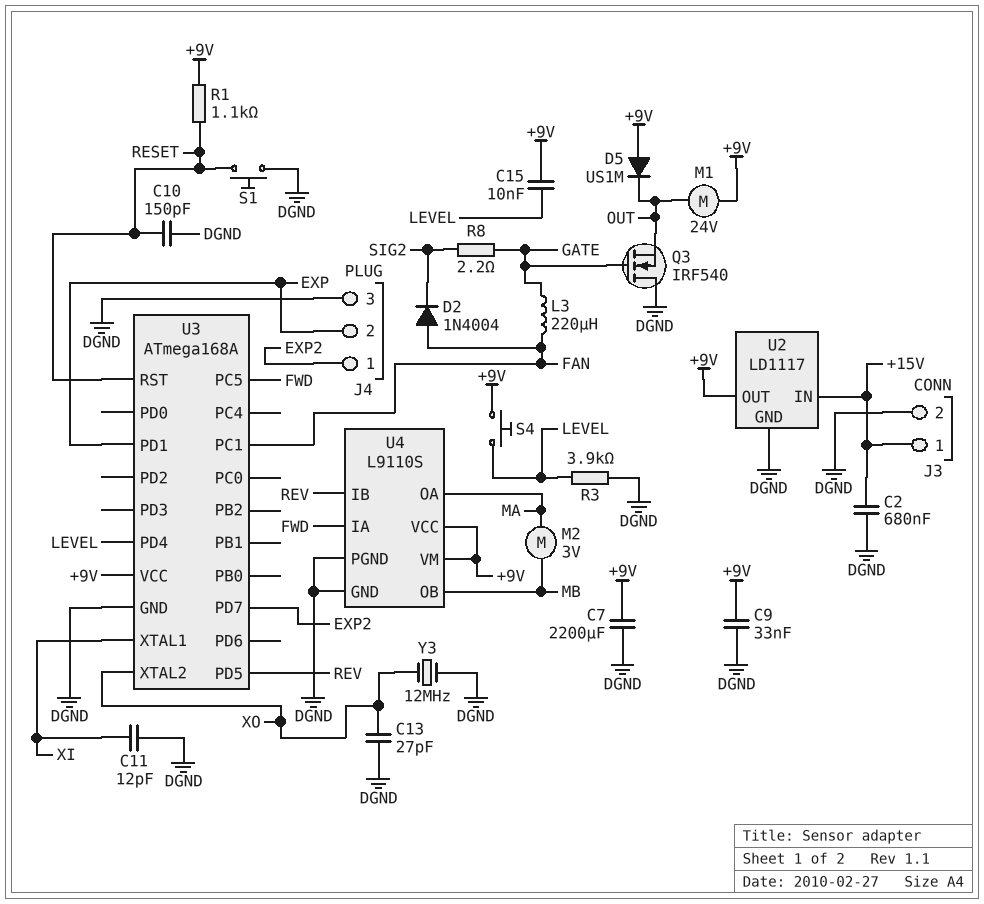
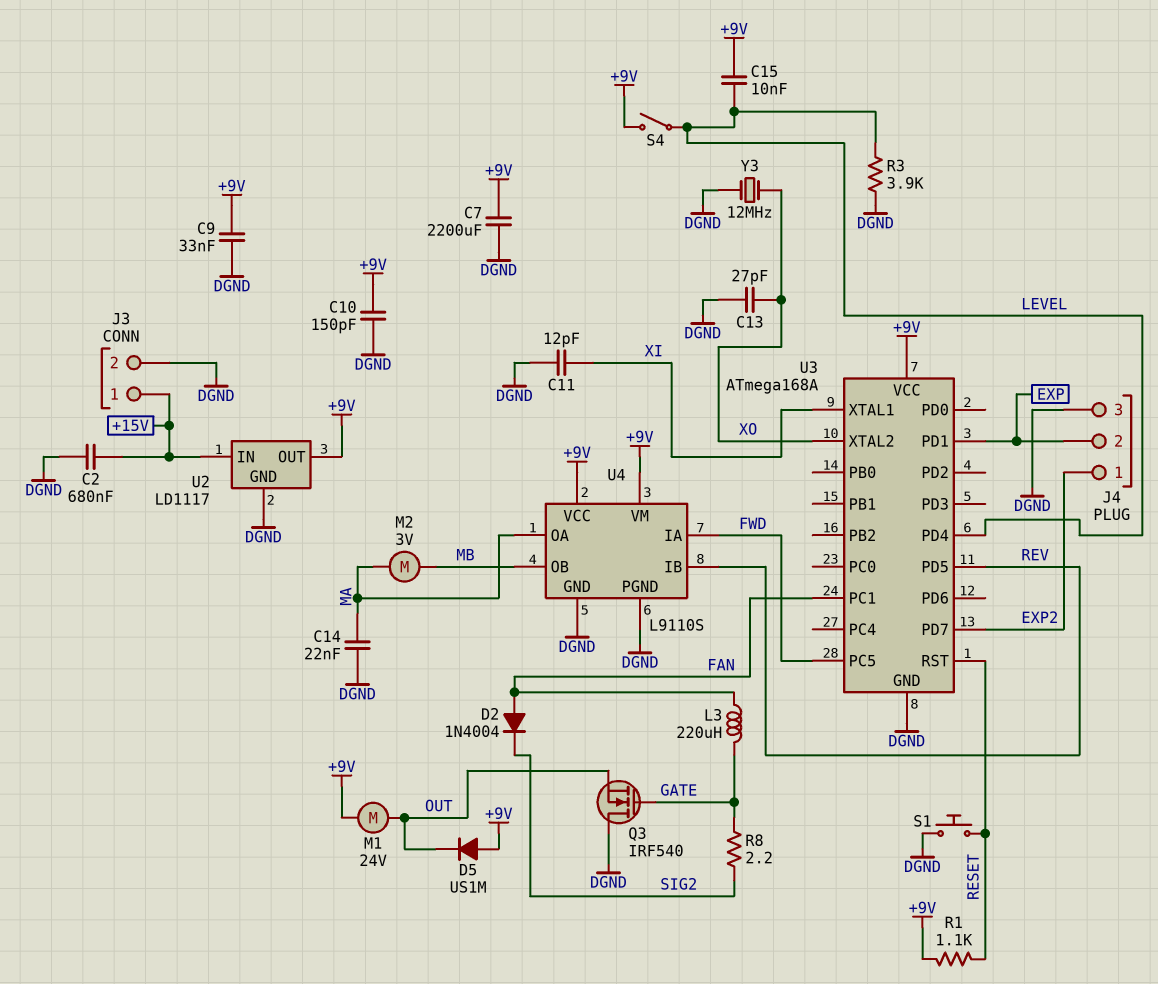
C10: 150pF (DGND, RESET) -> 150pF (+9V, DGND)
C14: none -> 22nF (DGND, MA)
S4: button (+9V, LEVEL) -> switch (+9V, LEVEL)

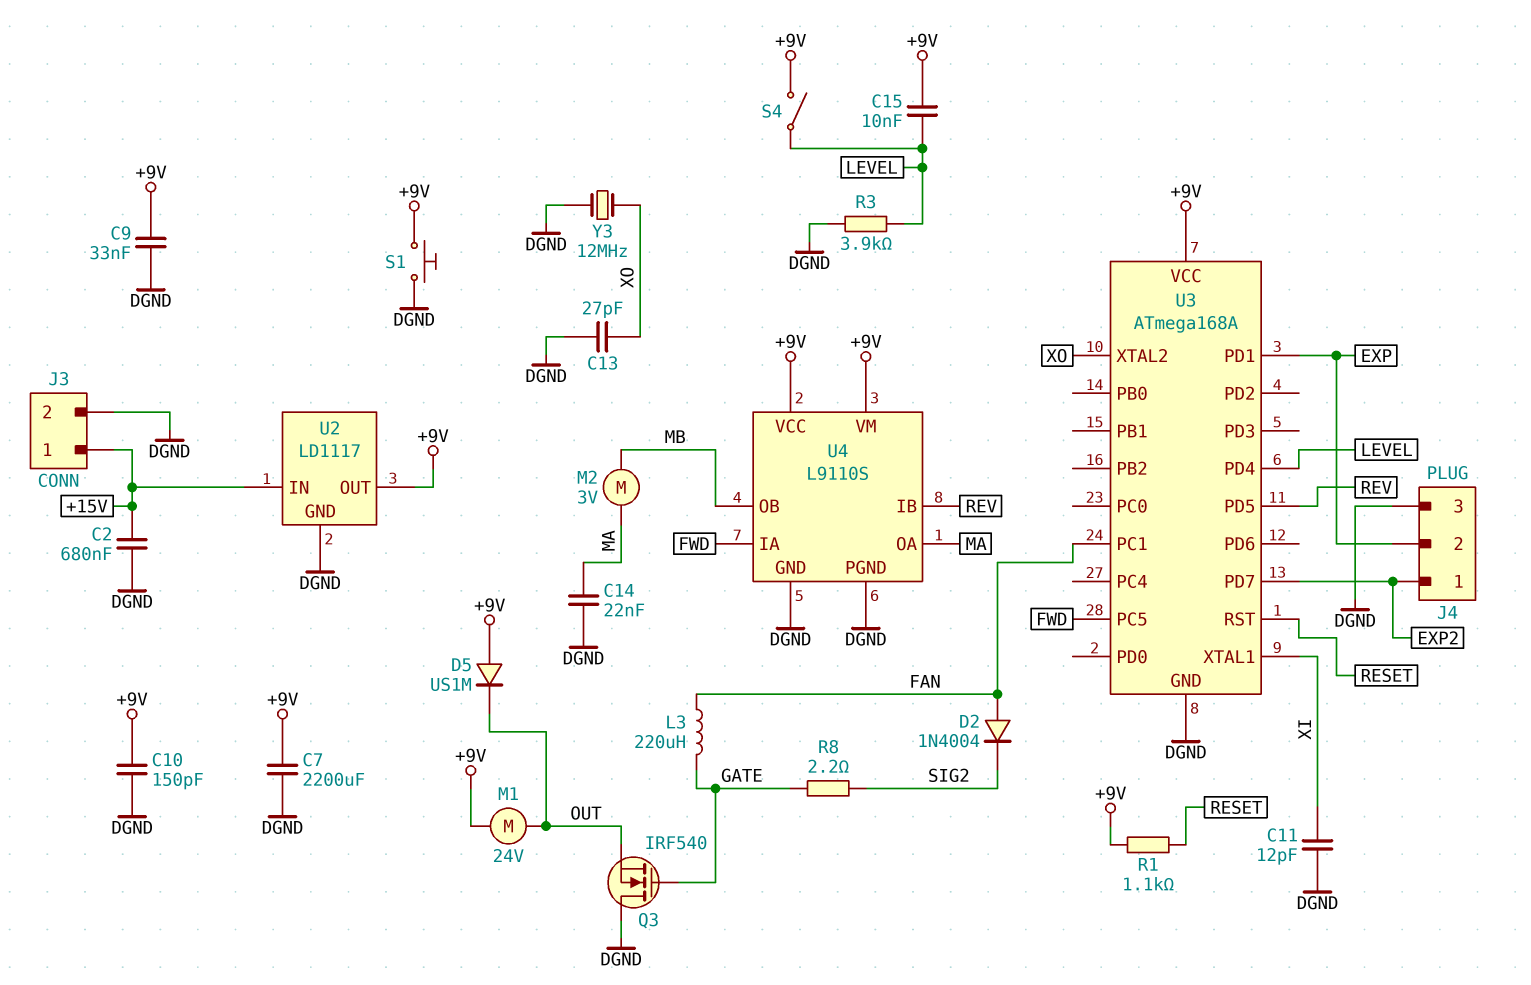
S1: button (DGND, RESET) -> button (+9V, DGND)

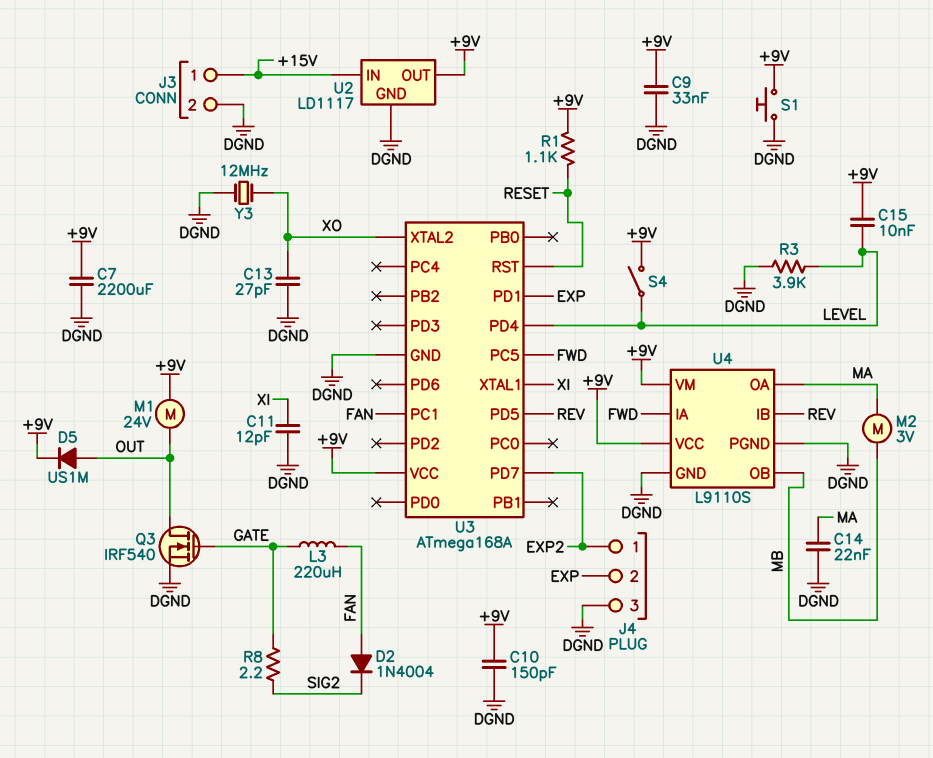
C2: 680nF (+15V, DGND) -> none
D5: diode US1M (A +9V, K OUT) -> diode US1M (A OUT, K +9V)
Q3: NMOS IRF540 (G GATE, D DGND, S OUT) -> NMOS IRF540 (G GATE, D OUT, S DGND)

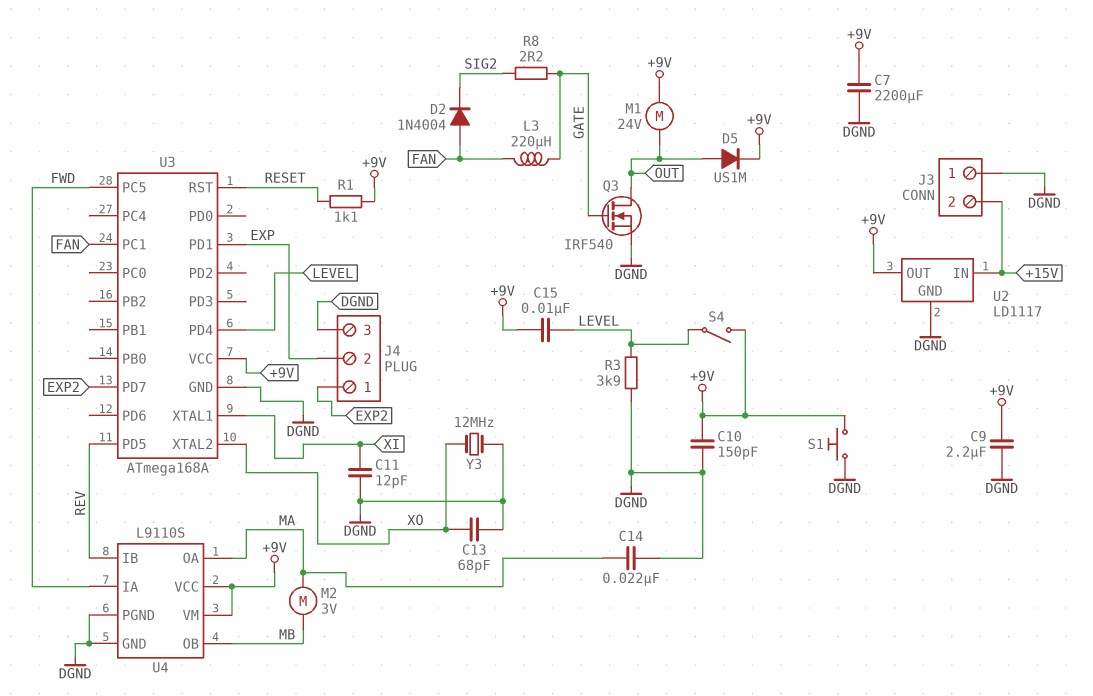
C9: 33nF (+9V, DGND) -> 2.2uF (+9V, DGND)
C13: 27pF (DGND, XO) -> 68pF (DGND, XO)
J3 pin 1: +15V -> DGND
J3 pin 2: DGND -> +15V

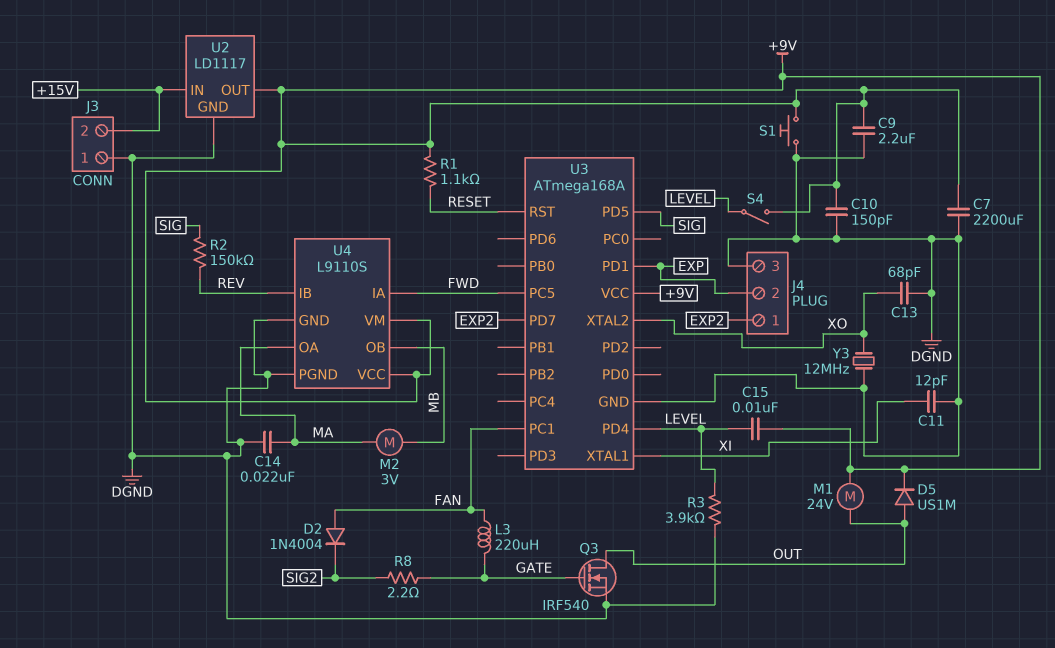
R2: none -> 150k (REV, SIG)
U3 pin PD5: REV -> SIG

